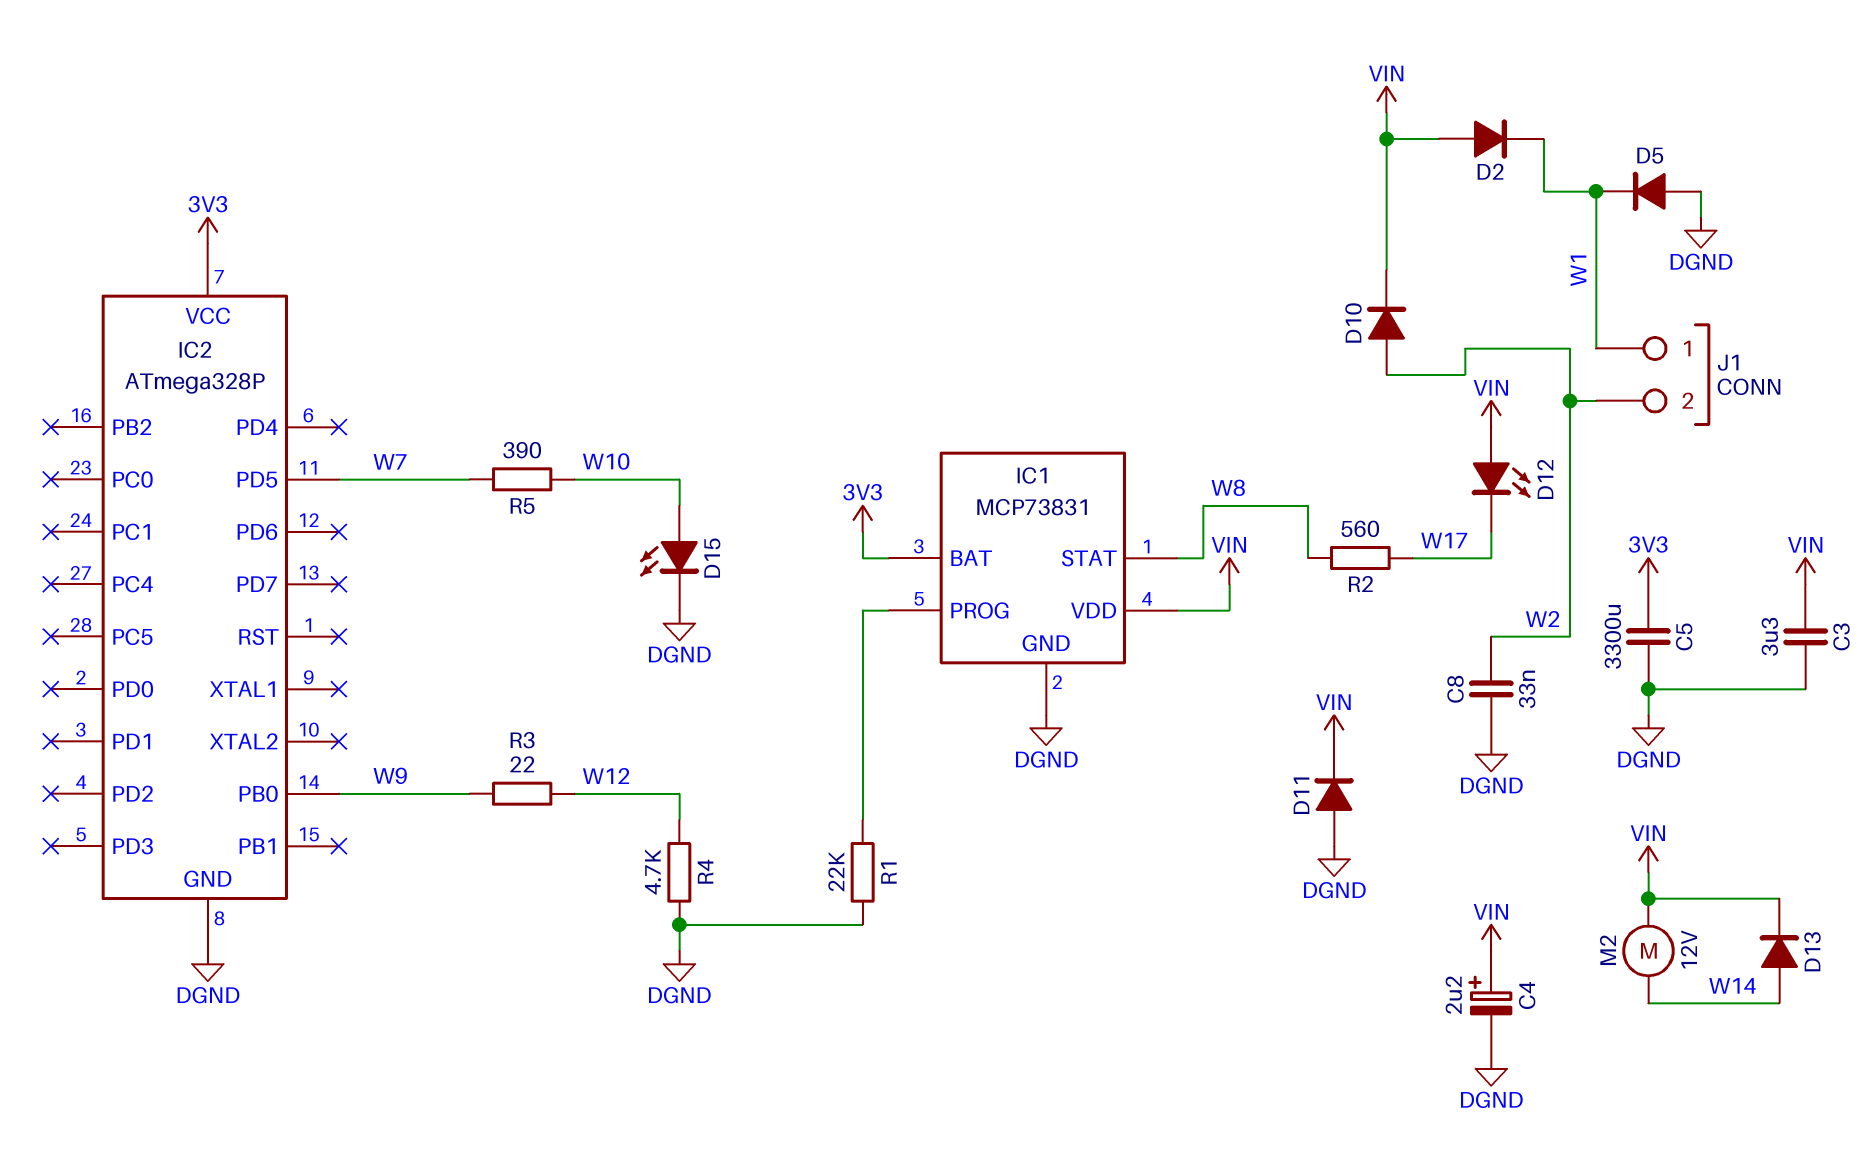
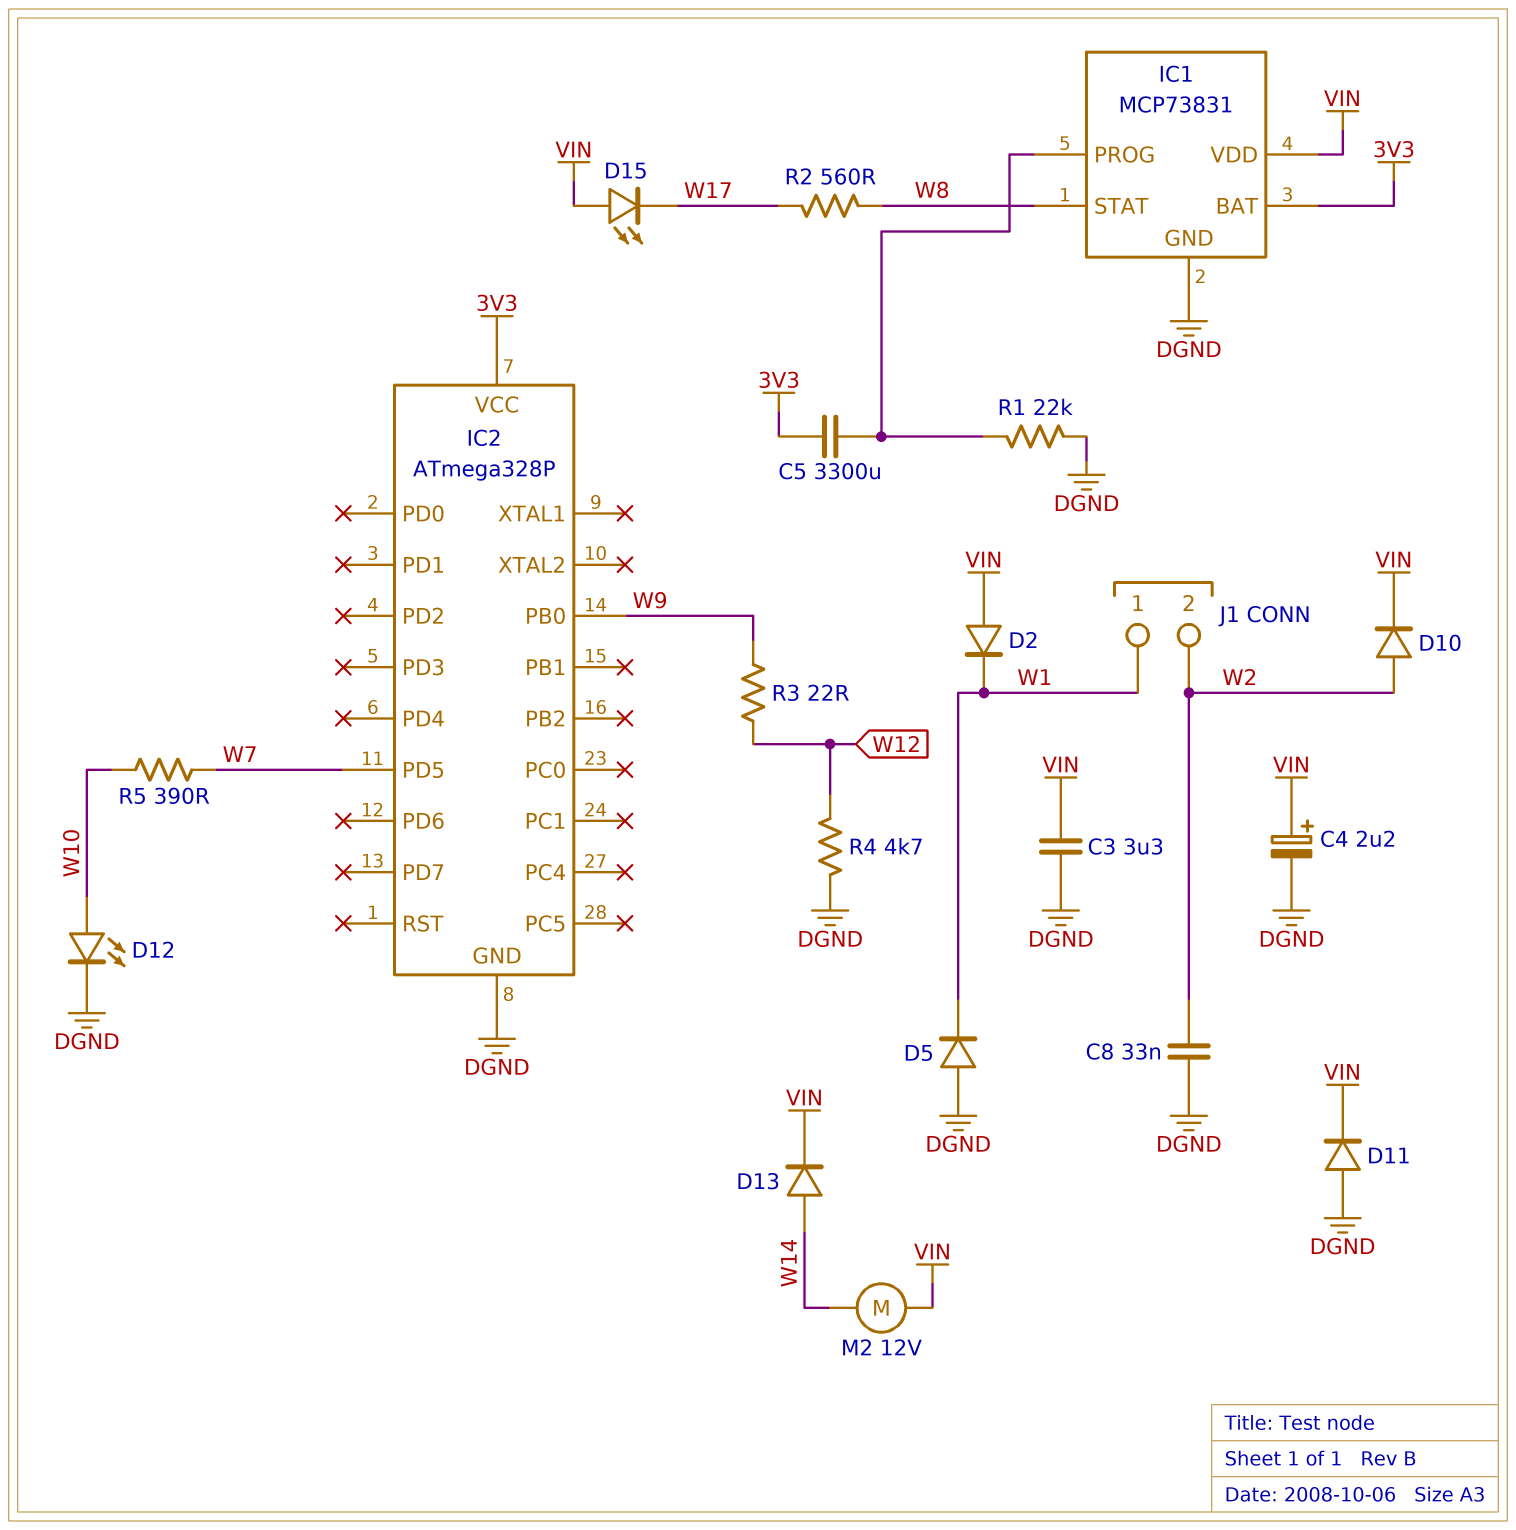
C5: 3300uF (3V3, DGND) -> 3300uF (3V3, IC1/PROG)
D12: LED (A VIN, K W17) -> LED (A W10, K DGND)
D15: LED (A W10, K DGND) -> LED (A VIN, K W17)

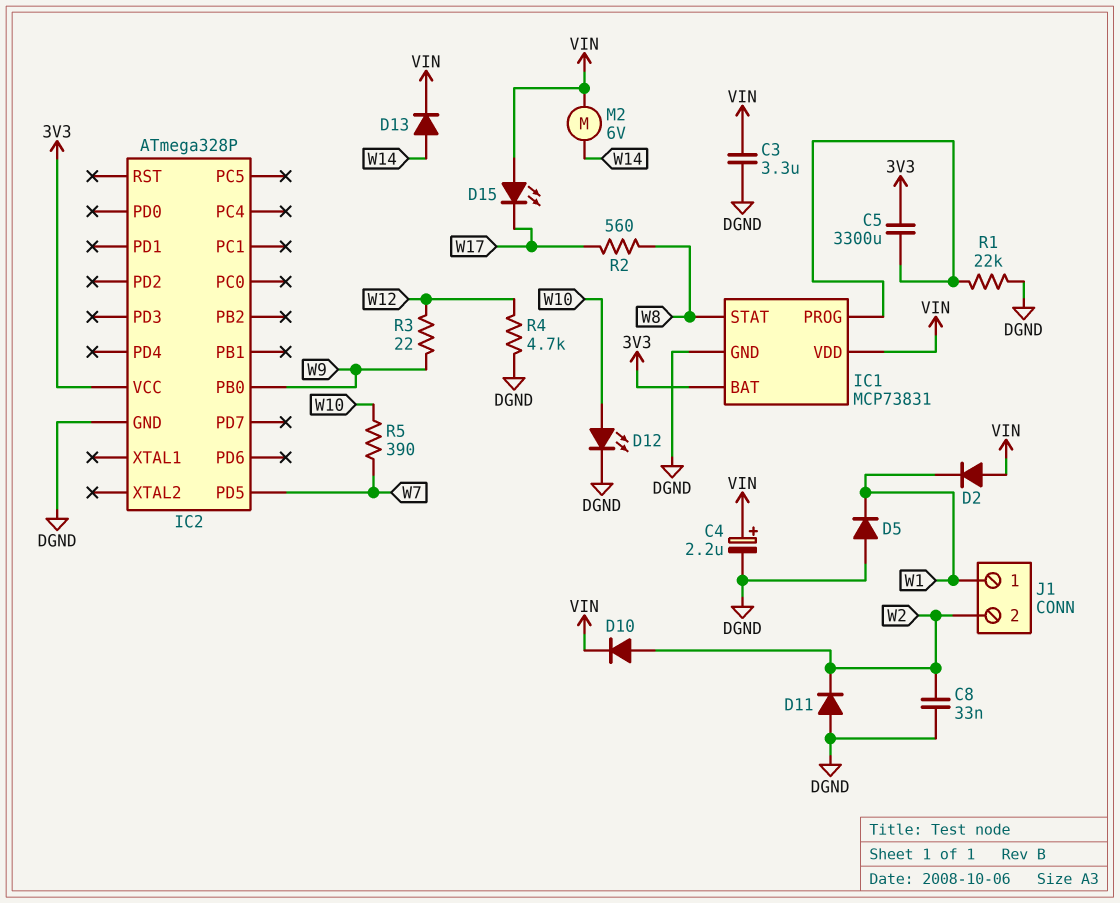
D11: diode (A DGND, K VIN) -> diode (A DGND, K W2)
M2: motor 12V (VIN, W14) -> motor 6V (VIN, W14)

